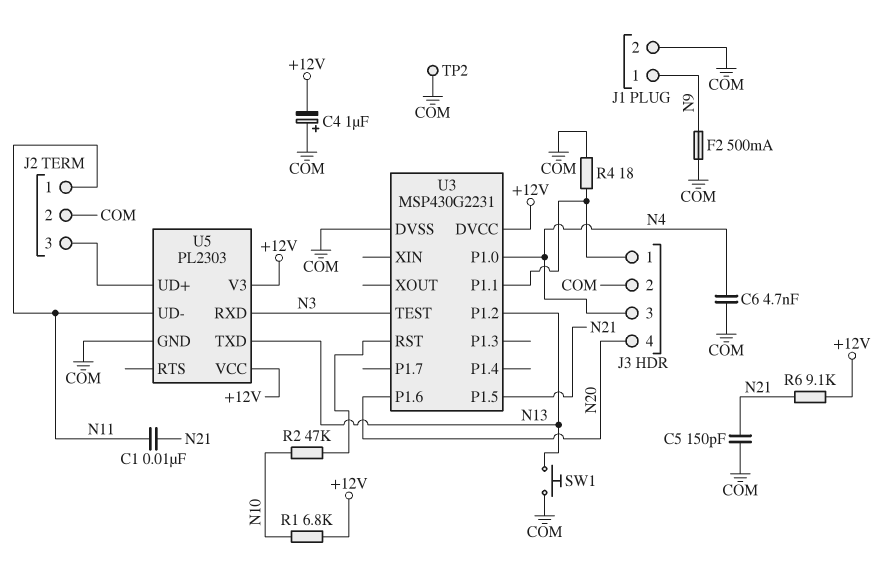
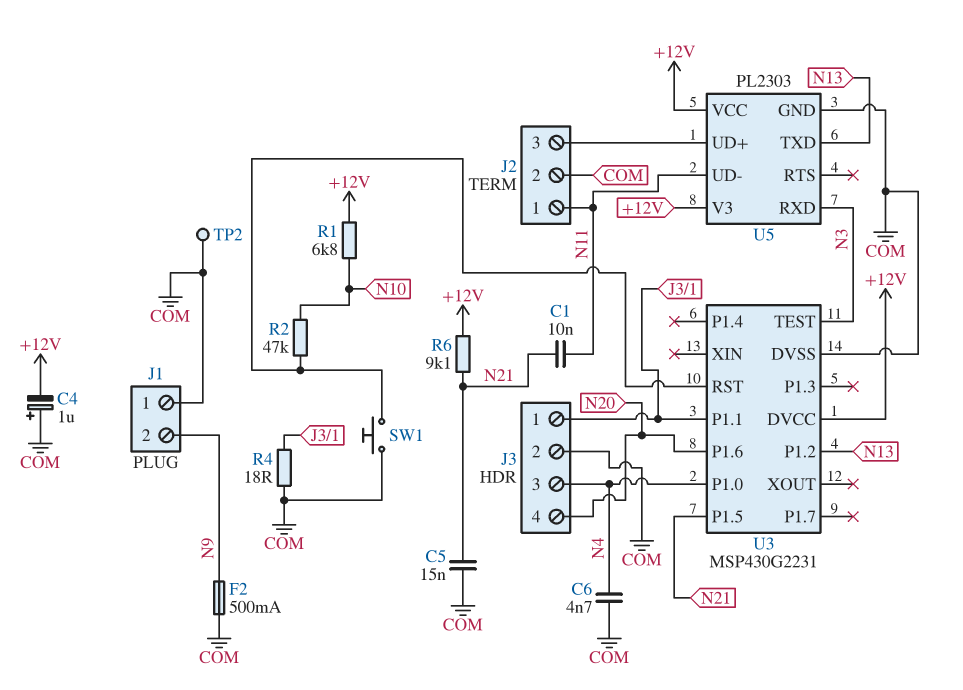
C5: 150pF (COM, N21) -> 15nF (COM, N21)
J1 pin 1: N9 -> COM
J1 pin 2: COM -> N9
SW1: button (COM, N13) -> button (COM, U3/RST)

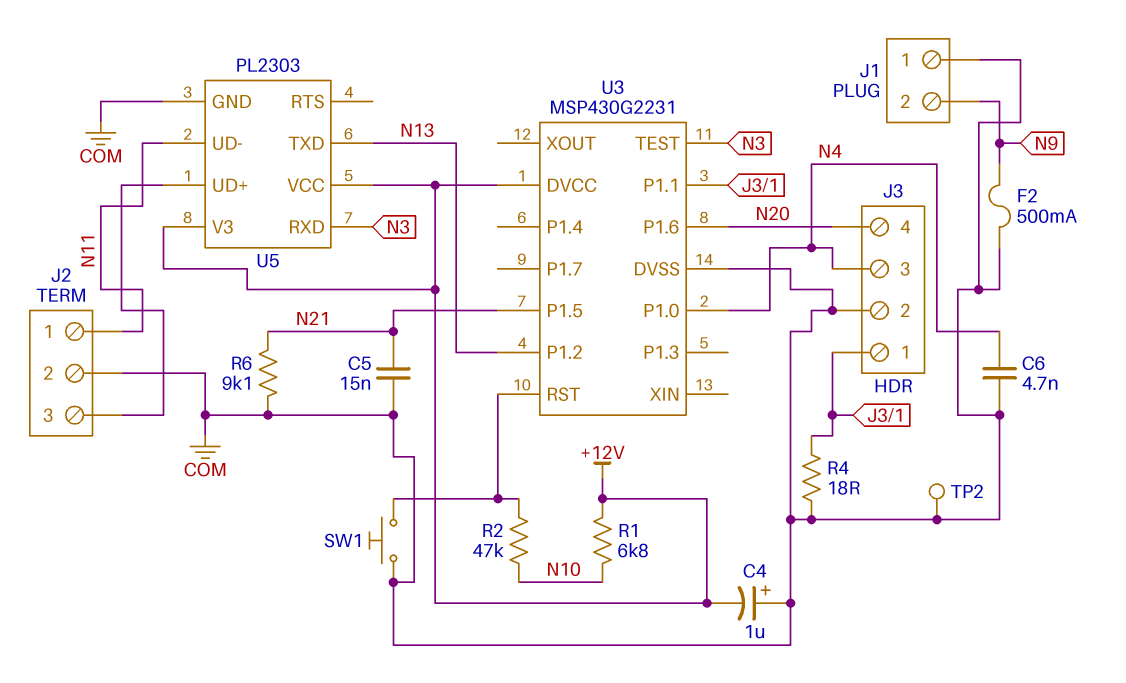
C1: 10nF (N11, N21) -> none
R6: 9.1k (+12V, N21) -> 9.1k (COM, N21)

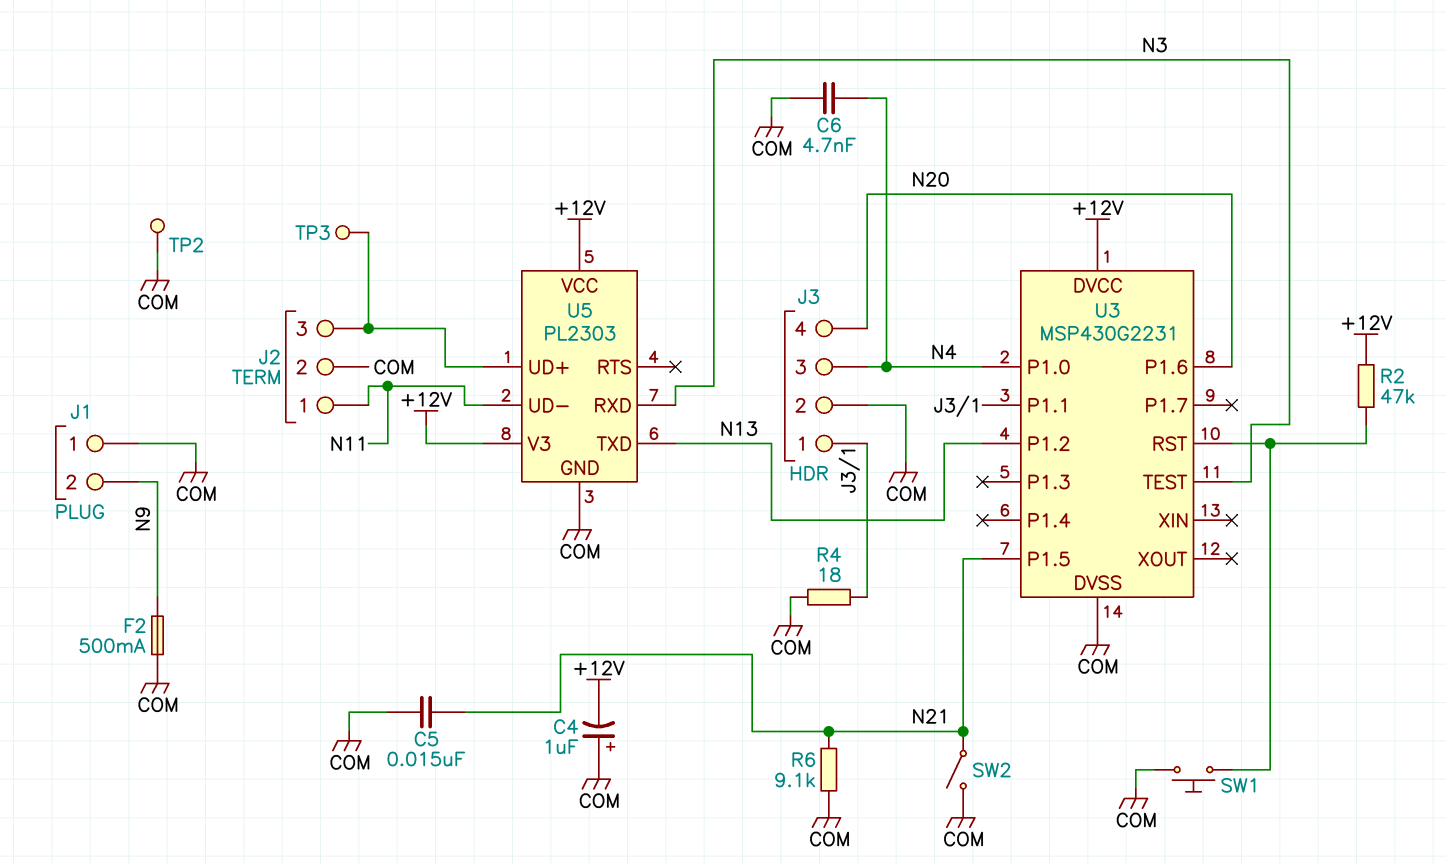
R1: 6.8k (+12V, N10) -> none
R2: 47k (N10, U3/RST) -> 47k (+12V, U3/RST)
SW2: none -> switch (COM, N21)
TP3: none -> test point (J2/3)

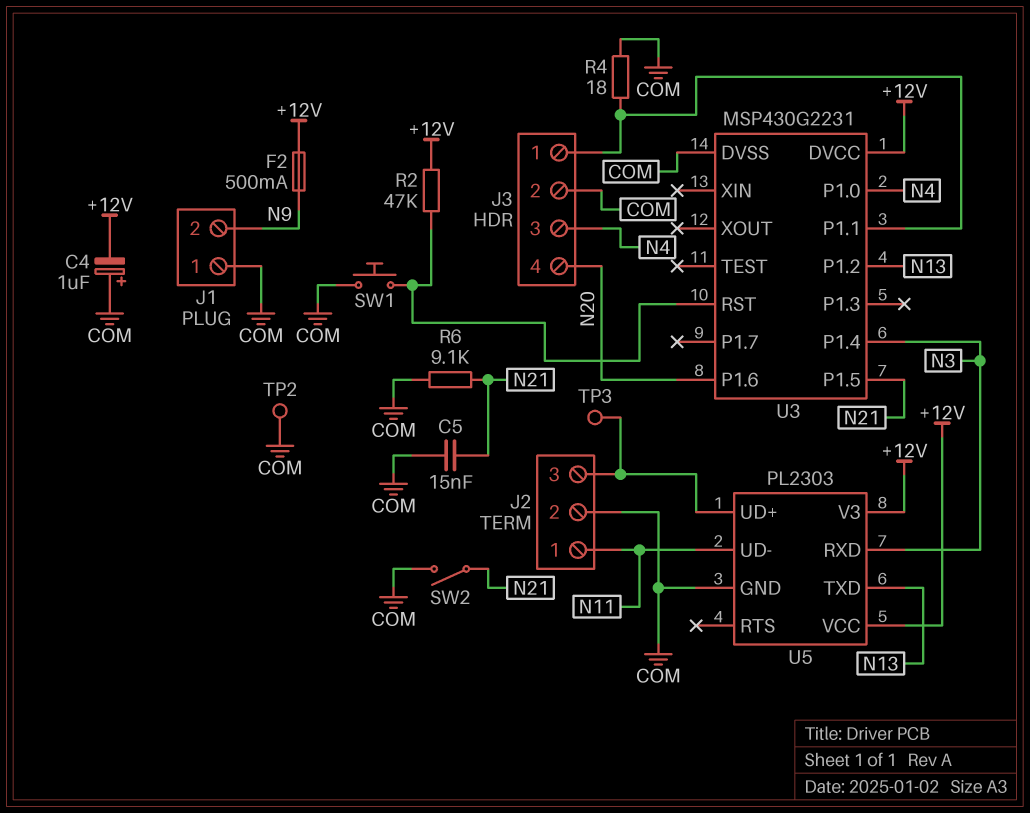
C6: 4.7nF (COM, N4) -> none
F2: 500mA (COM, N9) -> 500mA (+12V, N9)
U3 pin P1.4: none -> N3
U3 pin TEST: N3 -> none

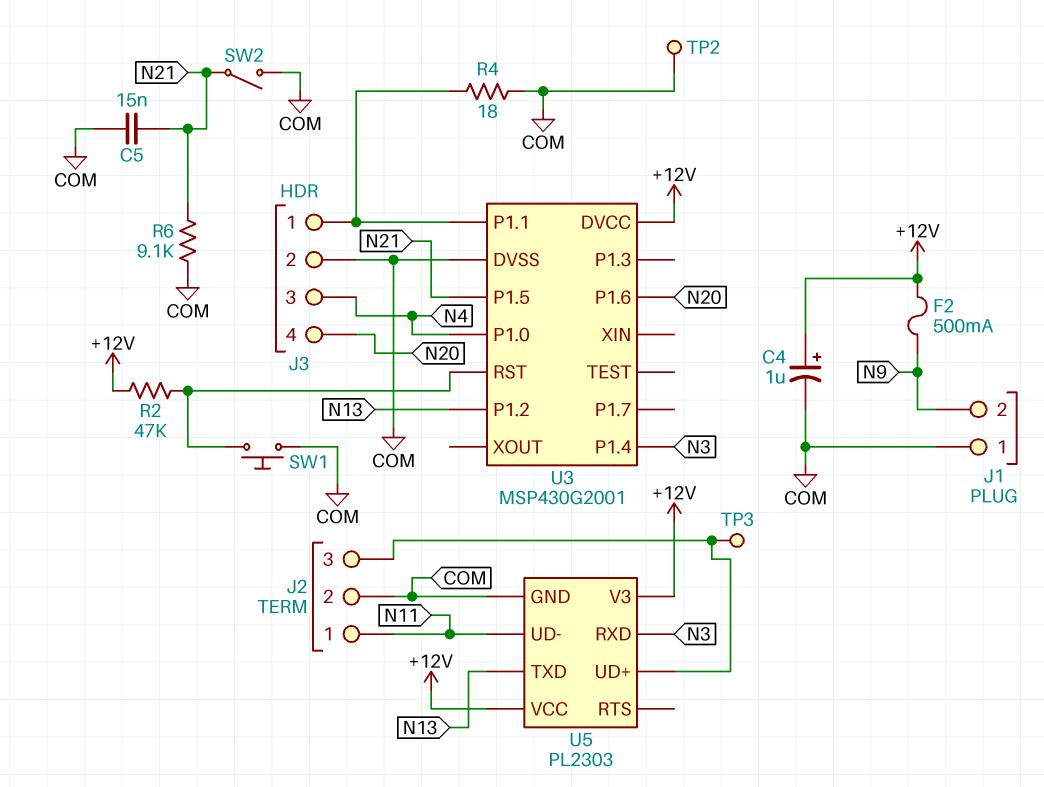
C4: 1uF (plus COM, minus +12V) -> 1uF (plus +12V, minus COM)
U3: MSP430G2231 -> MSP430G2001

